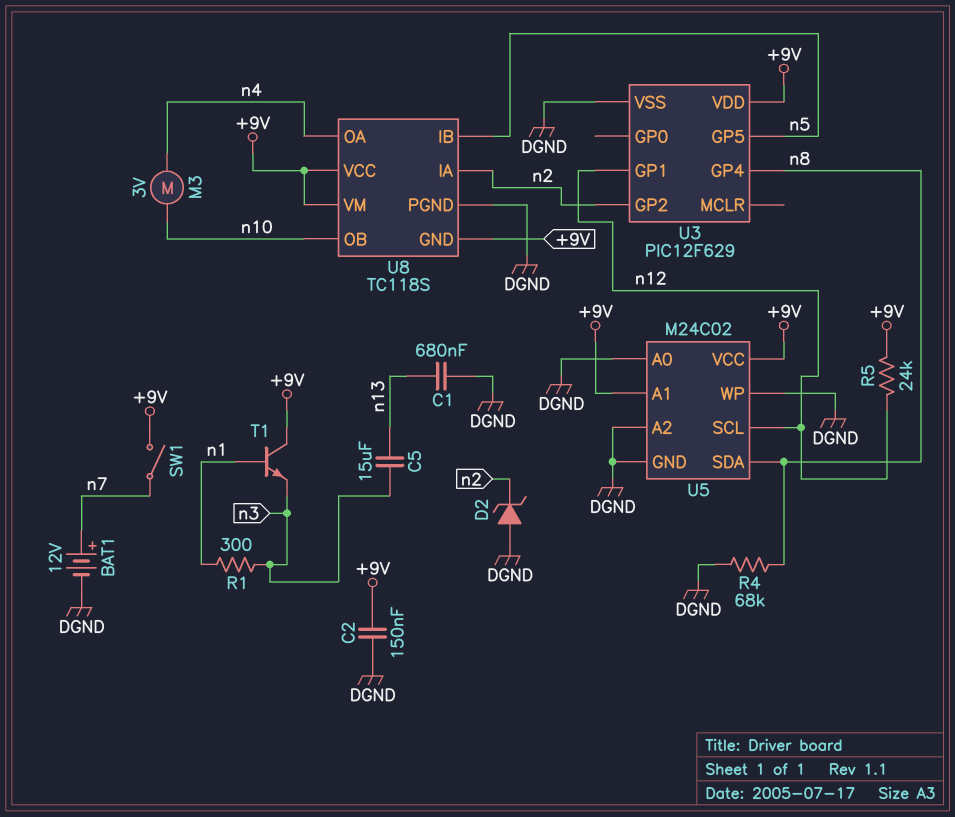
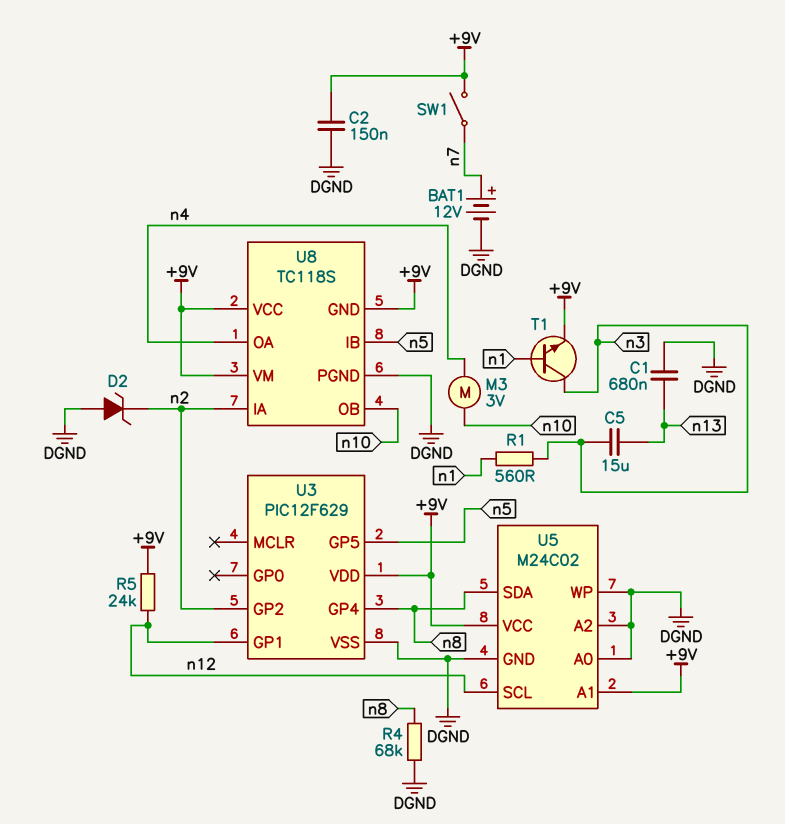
R1: 300 (n1, n3) -> 560 (n1, n3)
T1: NPN (B n1, C +9V, E n3) -> NPN (B n1, C n3, E +9V)

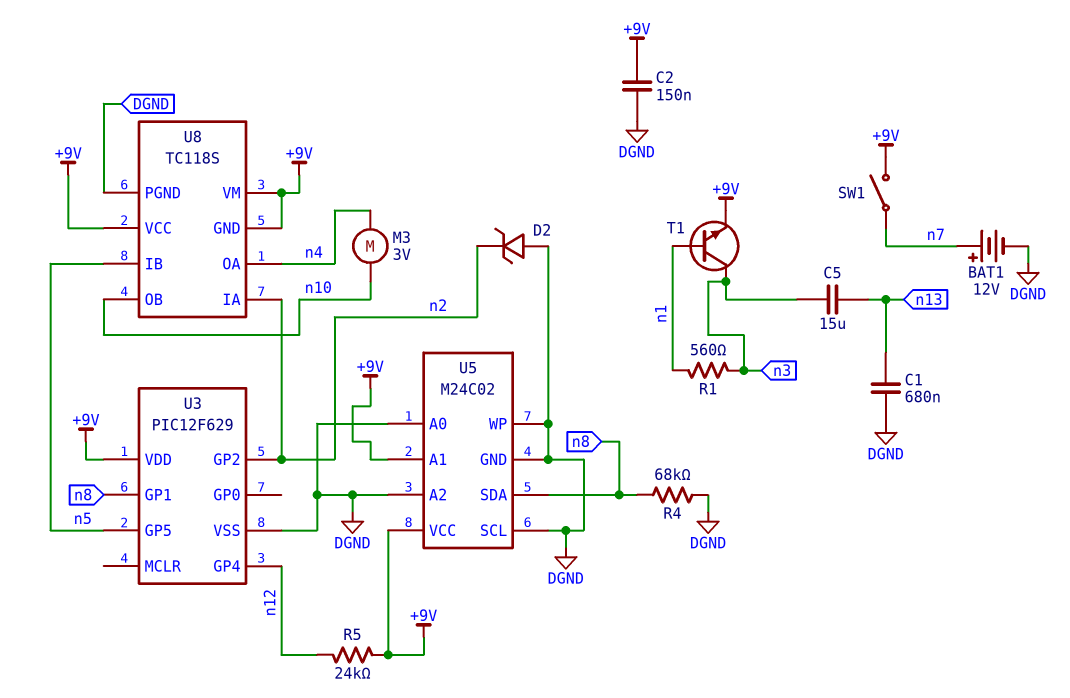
U3 pin GP1: n12 -> n8
U3 pin GP4: n8 -> n12
U5 pin SCL: n12 -> DGND

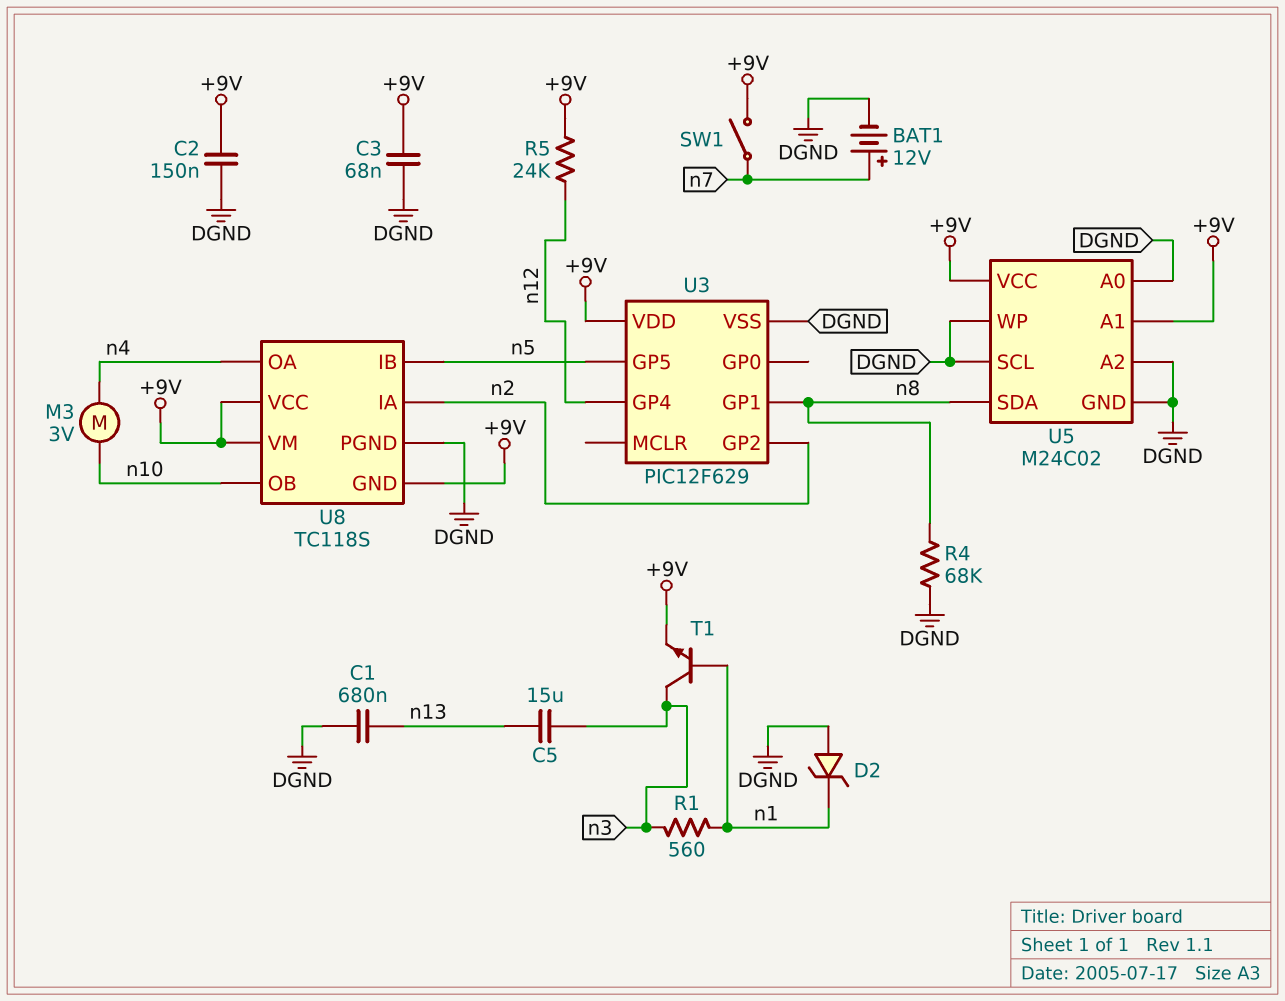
C3: none -> 68nF (+9V, DGND)
D2: zener (A DGND, K n2) -> zener (A DGND, K n1)

